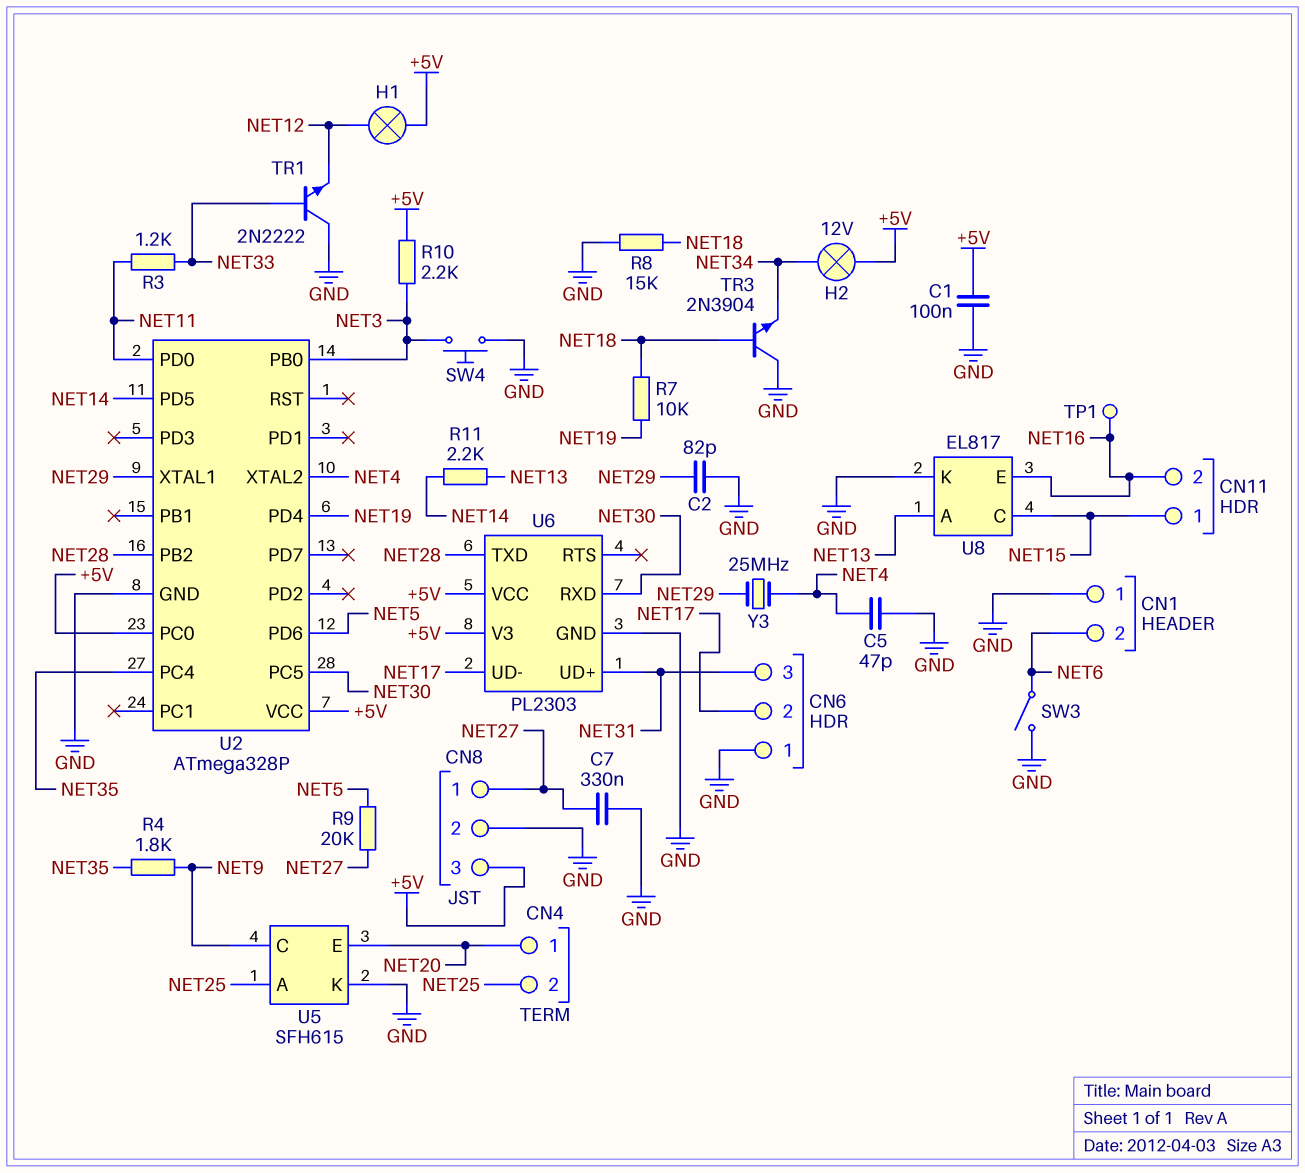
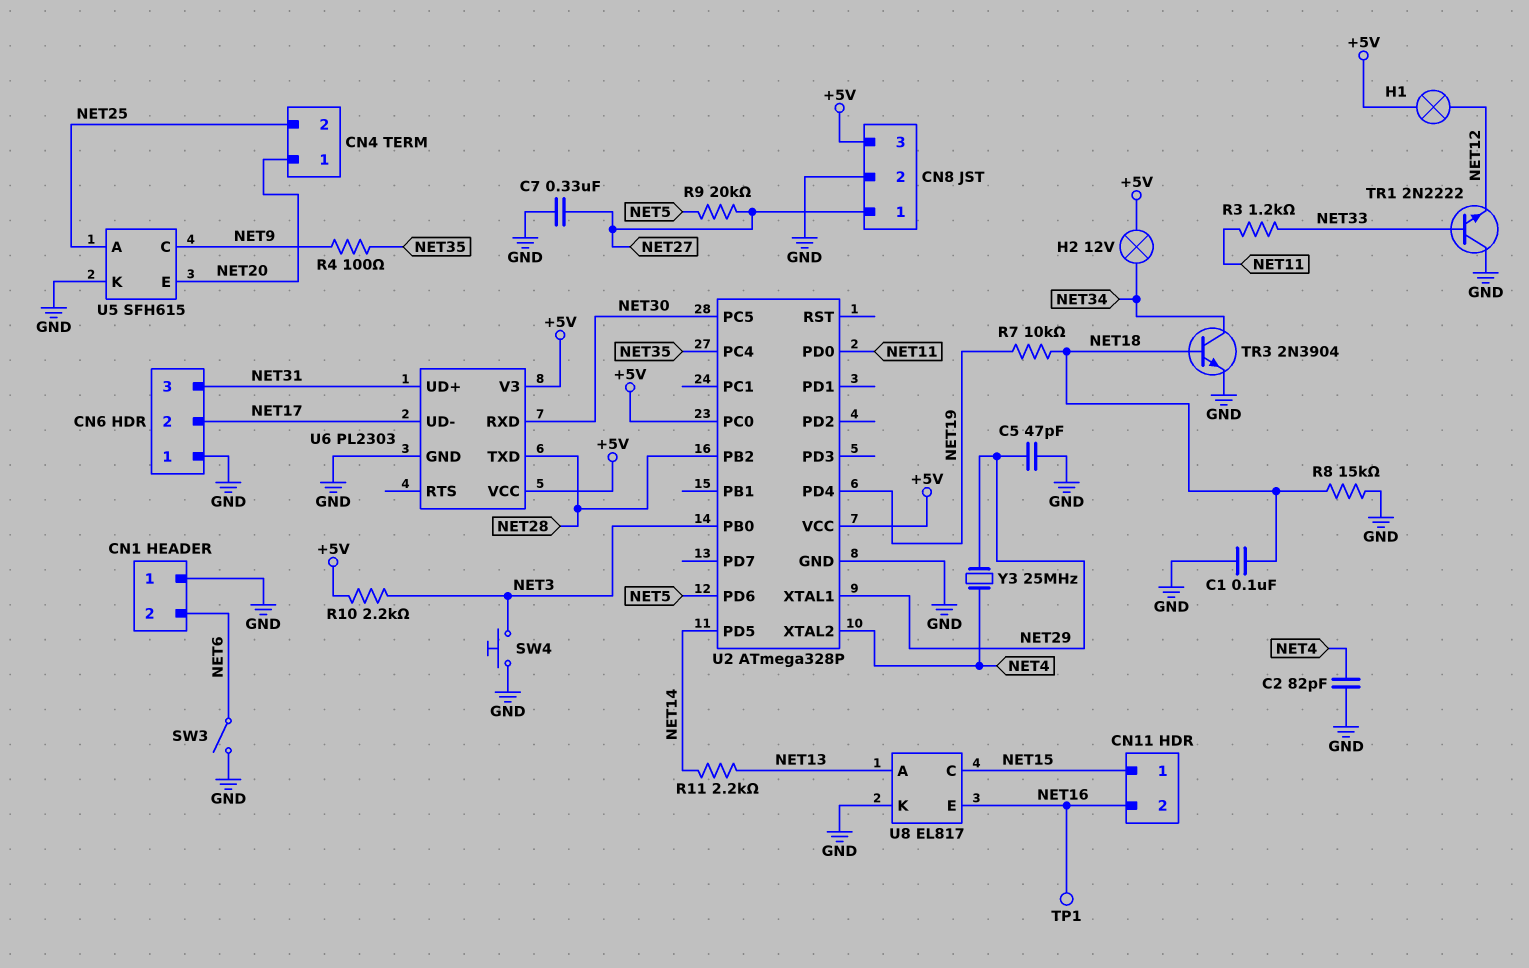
C1: 100nF (+5V, GND) -> 100nF (GND, NET18)
C2: 82pF (GND, NET29) -> 82pF (GND, NET4)
C5: 47pF (GND, NET4) -> 47pF (GND, NET29)
R4: 1.8k (NET9, NET35) -> 100 (NET9, NET35)
TR3: NPN 2N3904 (B NET18, C GND, E NET34) -> NPN 2N3904 (B NET18, C NET34, E GND)

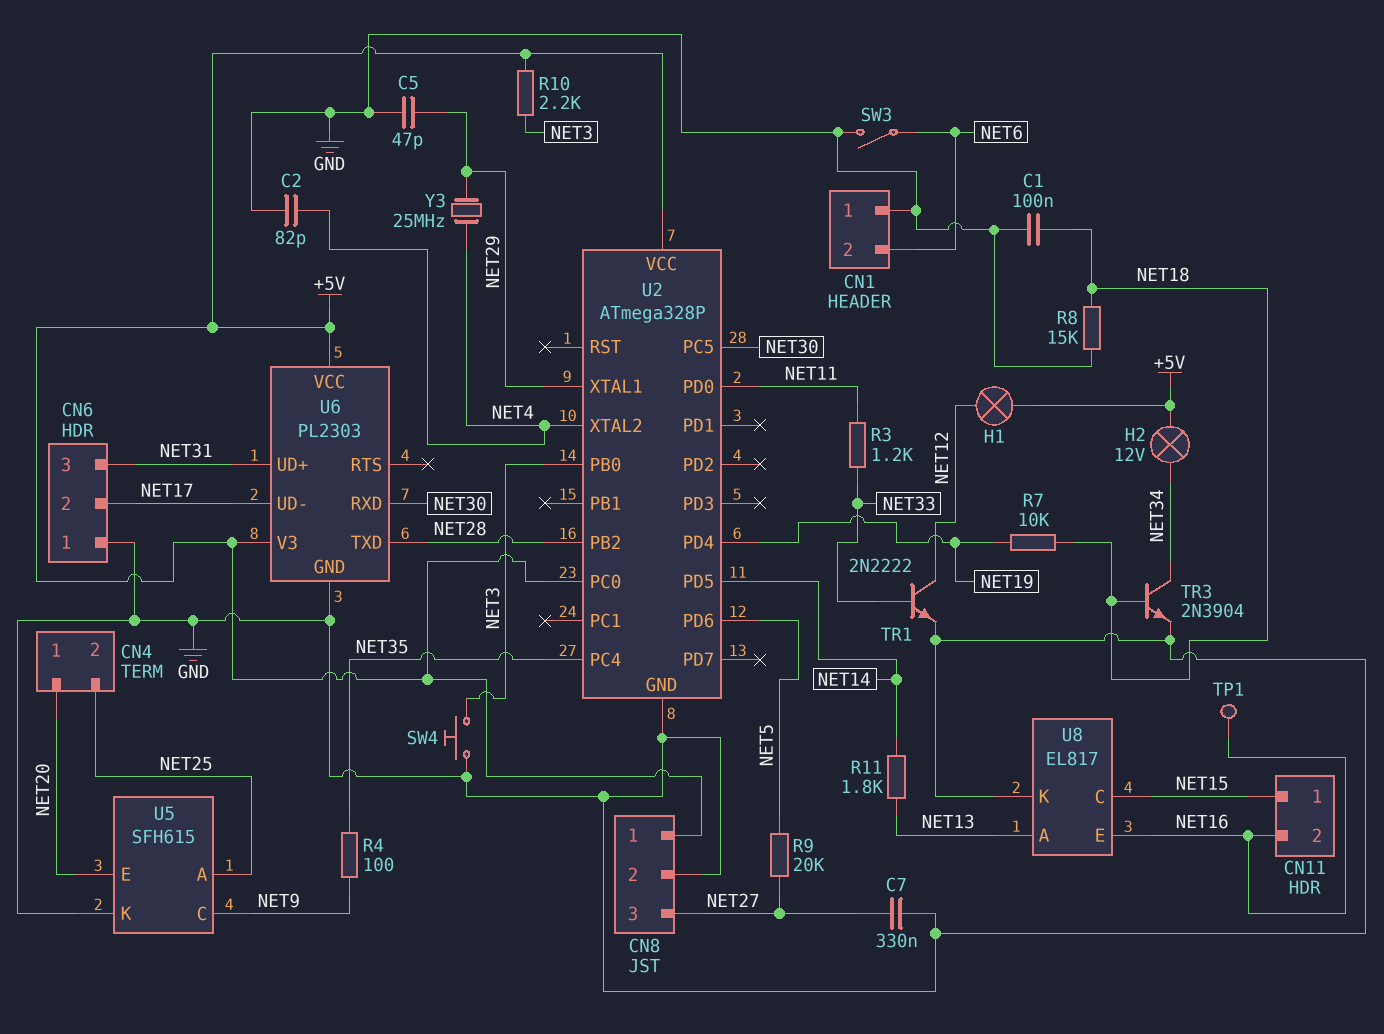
CN8 pin 1: NET27 -> +5V
CN8 pin 3: +5V -> NET27
R11: 2.2k (NET13, NET14) -> 1.8k (NET13, NET14)
TR1: NPN 2N2222 (B NET33, C GND, E NET12) -> NPN 2N2222 (B NET33, C NET12, E GND)

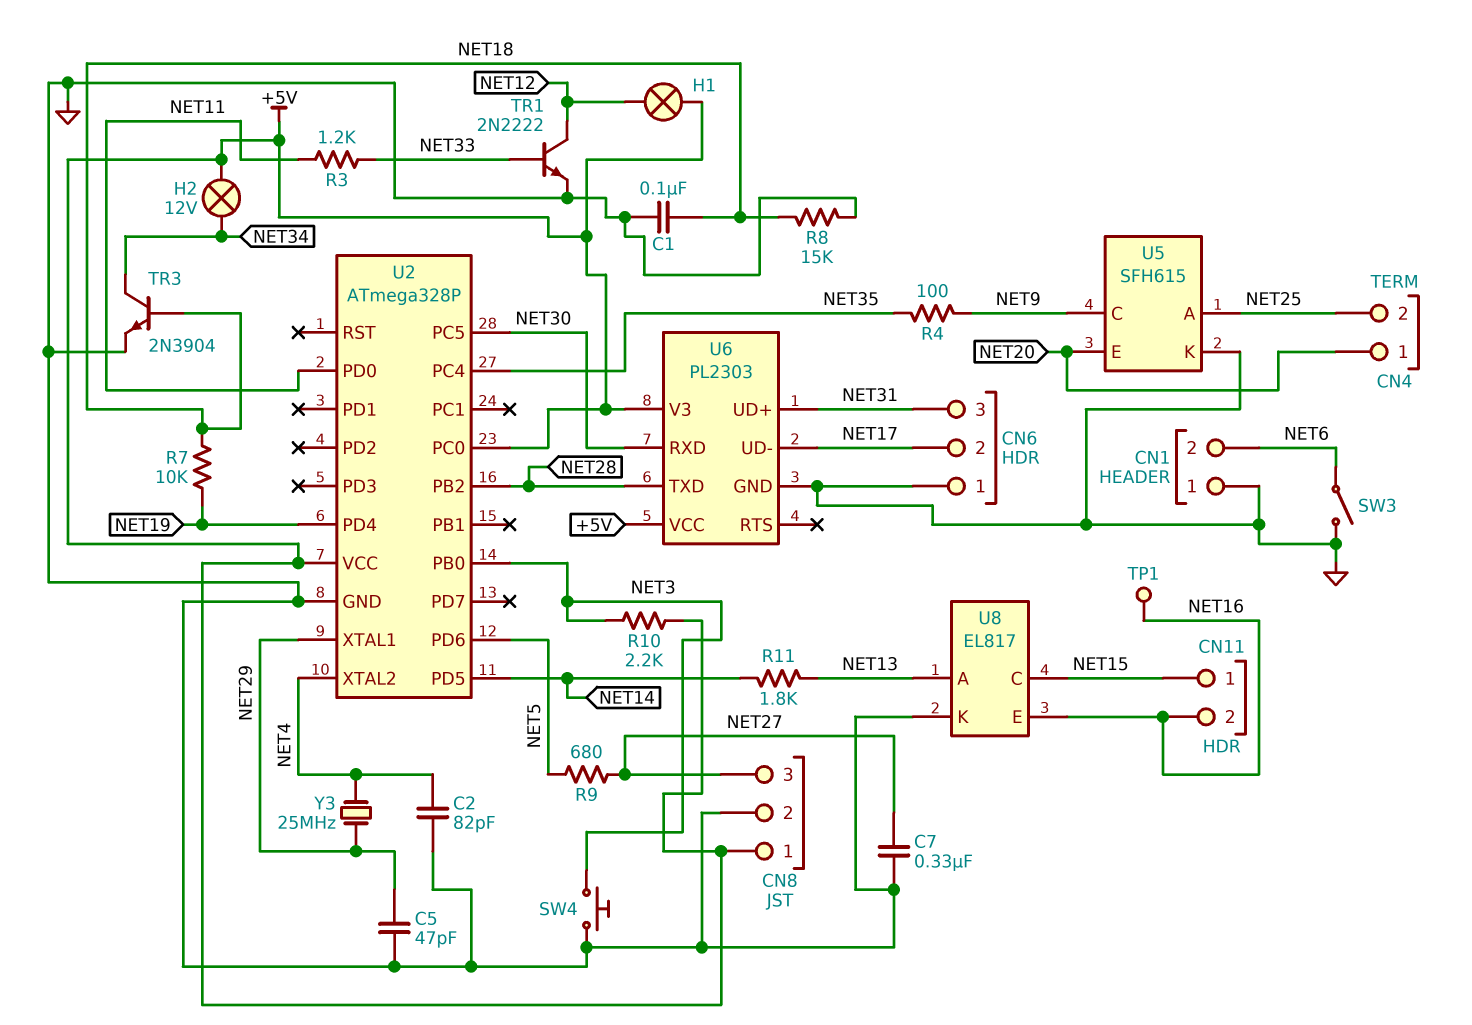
R9: 20k (NET5, NET27) -> 680 (NET5, NET27)

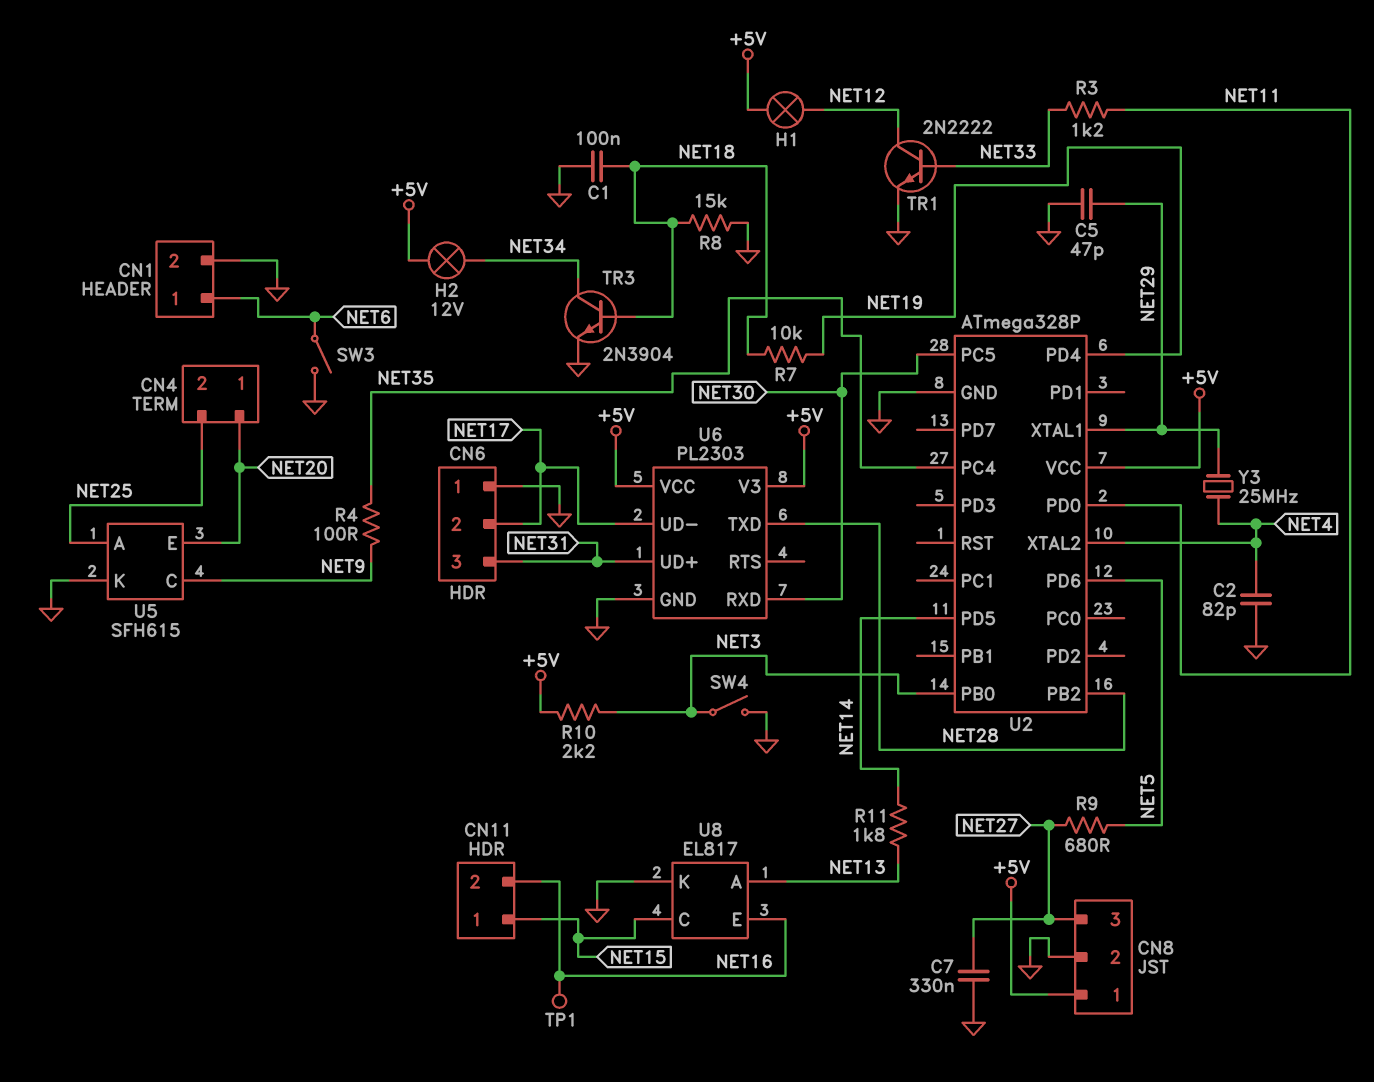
CN1 pin 1: GND -> NET6
CN1 pin 2: NET6 -> GND
SW4: button (GND, NET3) -> switch (GND, NET3)
U2 pin PC0: +5V -> none

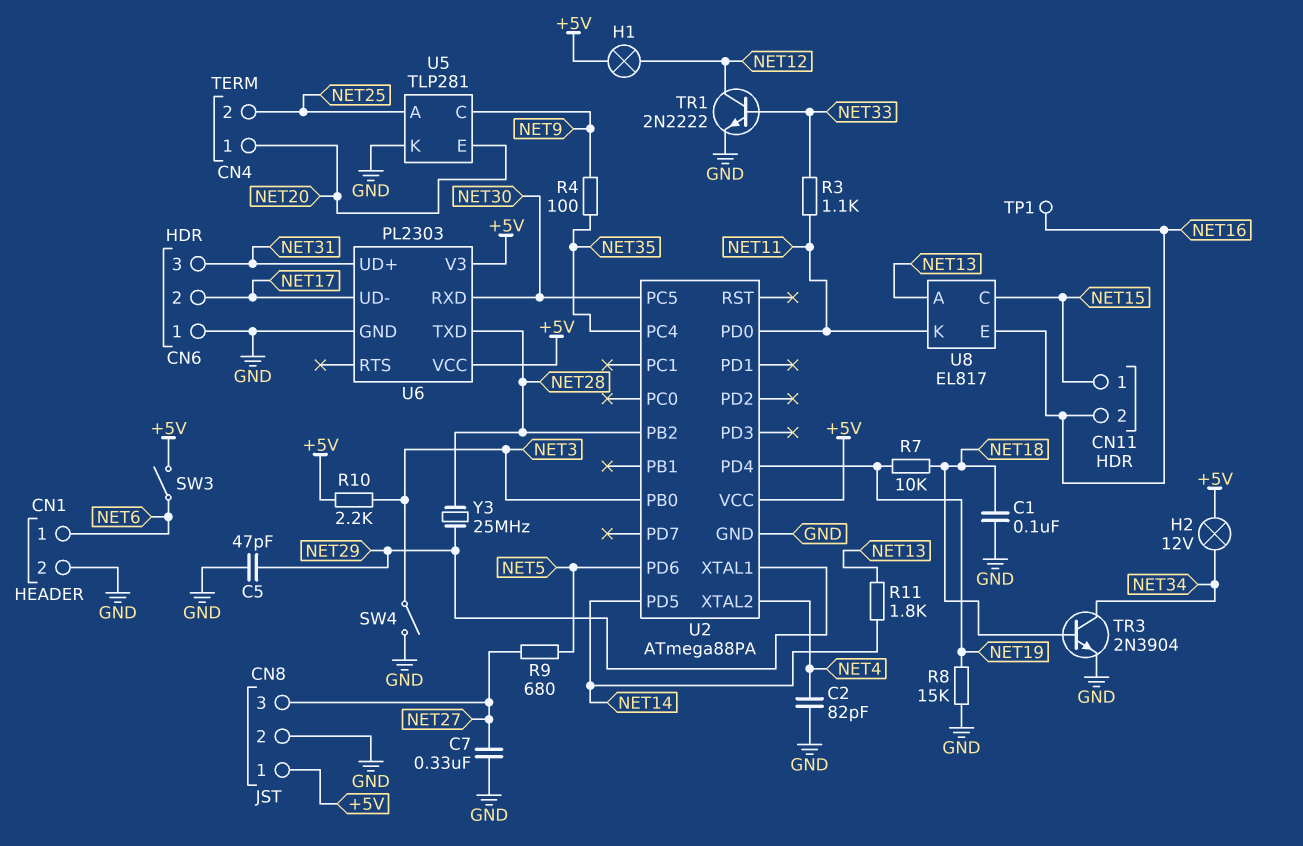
R3: 1.2k (NET11, NET33) -> 1.1k (NET11, NET33)
R8: 15k (GND, NET18) -> 15k (GND, NET19)
SW3: switch (GND, NET6) -> switch (+5V, NET6)
U2: ATmega328P -> ATmega88PA
U5: SFH615 -> TLP281
U8 pin K: GND -> NET11
Y3: 25MHz (NET4, NET29) -> 25MHz (NET28, NET29)

